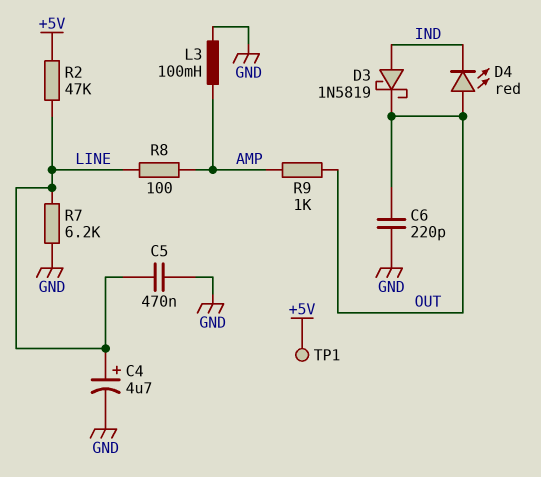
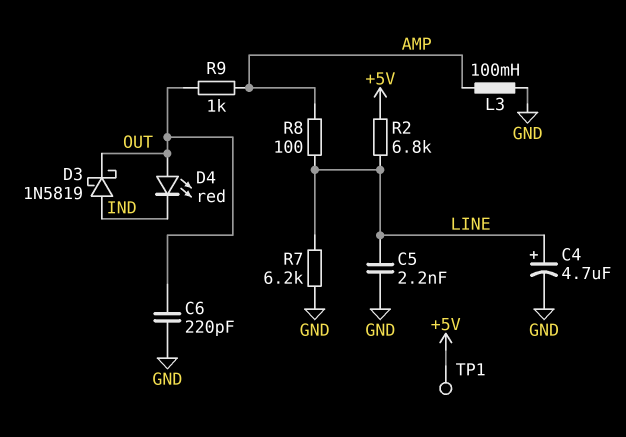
C5: 470nF (GND, LINE) -> 2.2nF (GND, LINE)
R2: 47k (+5V, LINE) -> 6.8k (+5V, LINE)

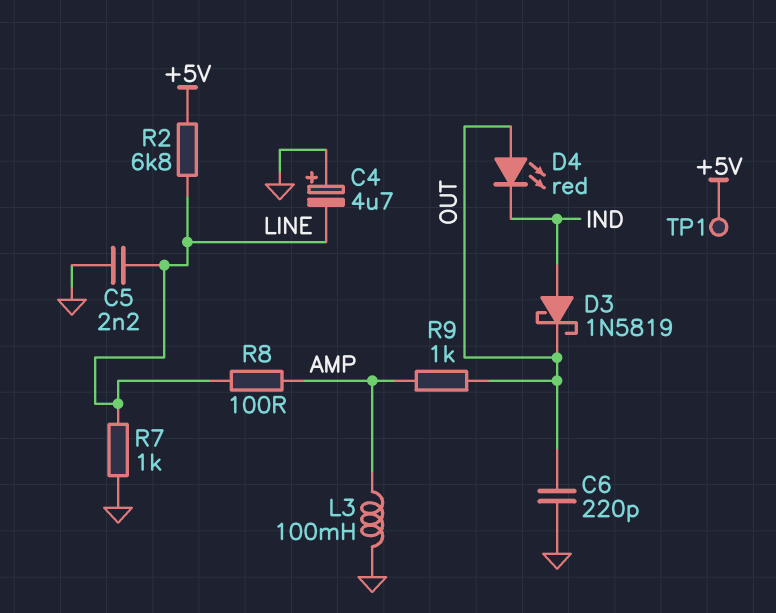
C4: 4.7uF (plus LINE, minus GND) -> 4.7uF (plus GND, minus LINE)
R7: 6.2k (GND, LINE) -> 1k (GND, LINE)

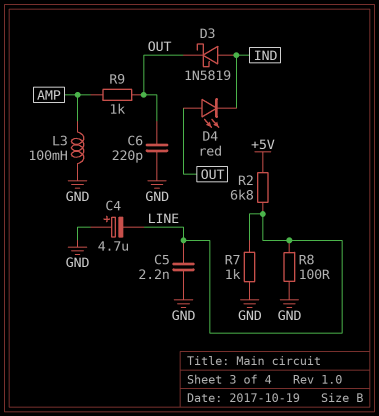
R8: 100 (AMP, LINE) -> 100 (GND, LINE)
TP1: test point (+5V) -> none

